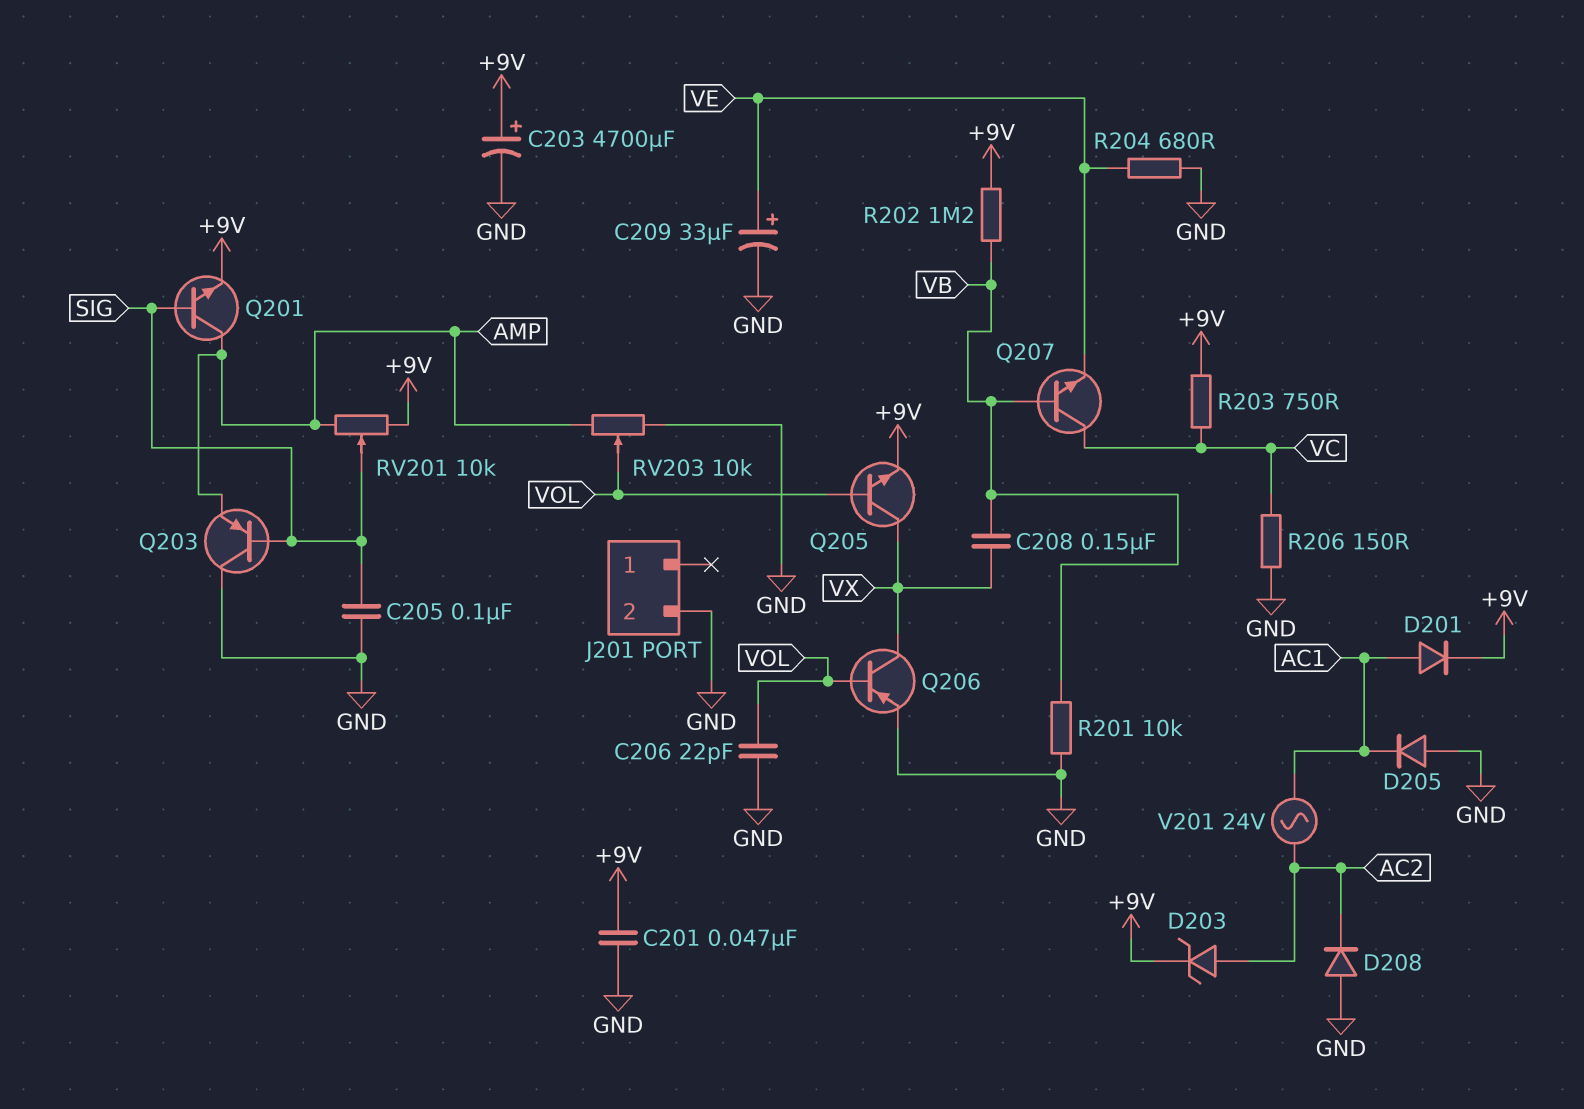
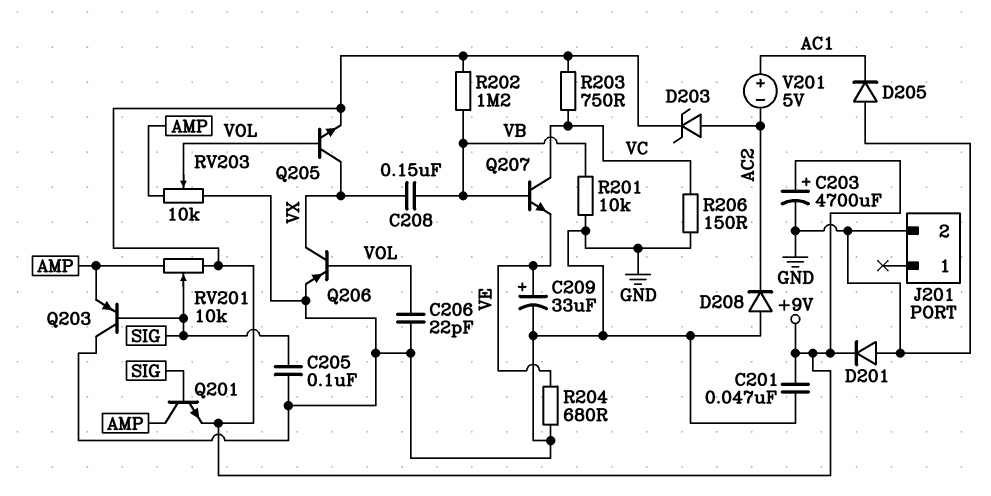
D201: diode (A AC1, K +9V) -> diode (A GND, K +9V)
V201: AC 24V (AC1, AC2) -> 5V (plus AC1, minus AC2)

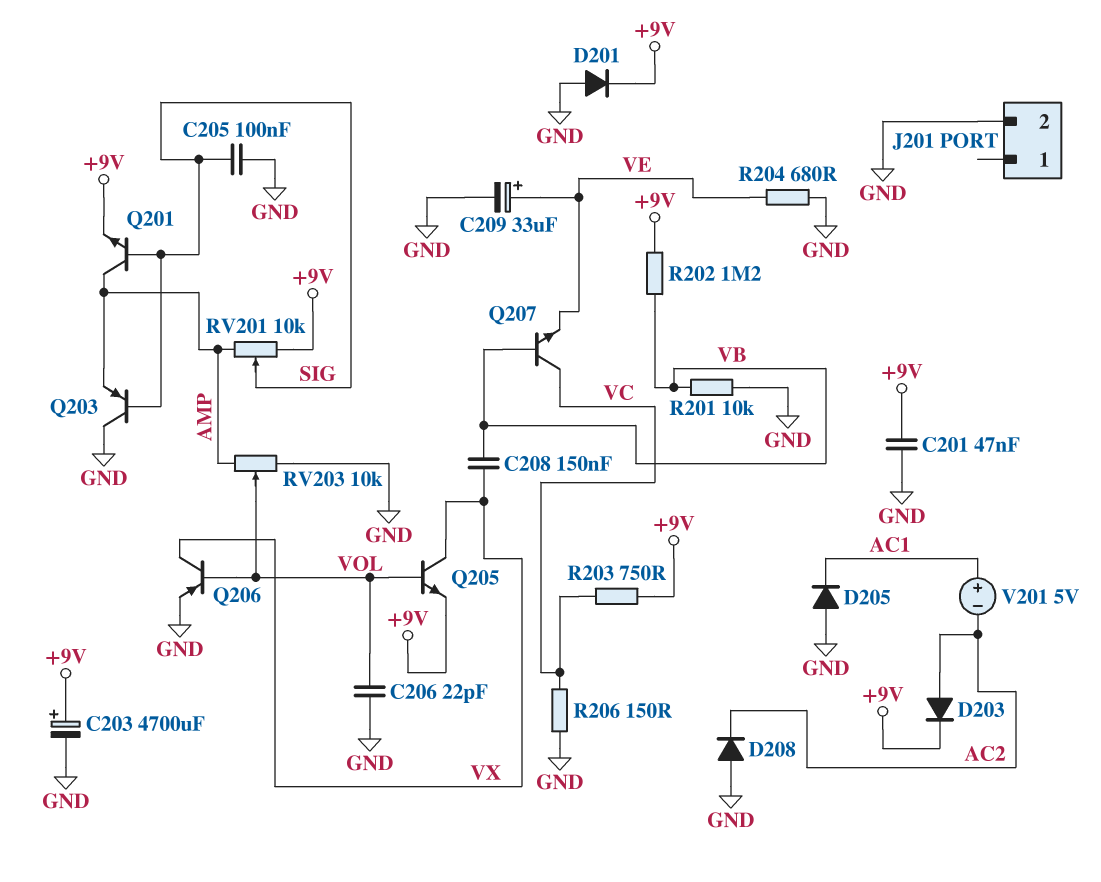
D203: zener (A AC2, K +9V) -> diode (A AC2, K +9V)

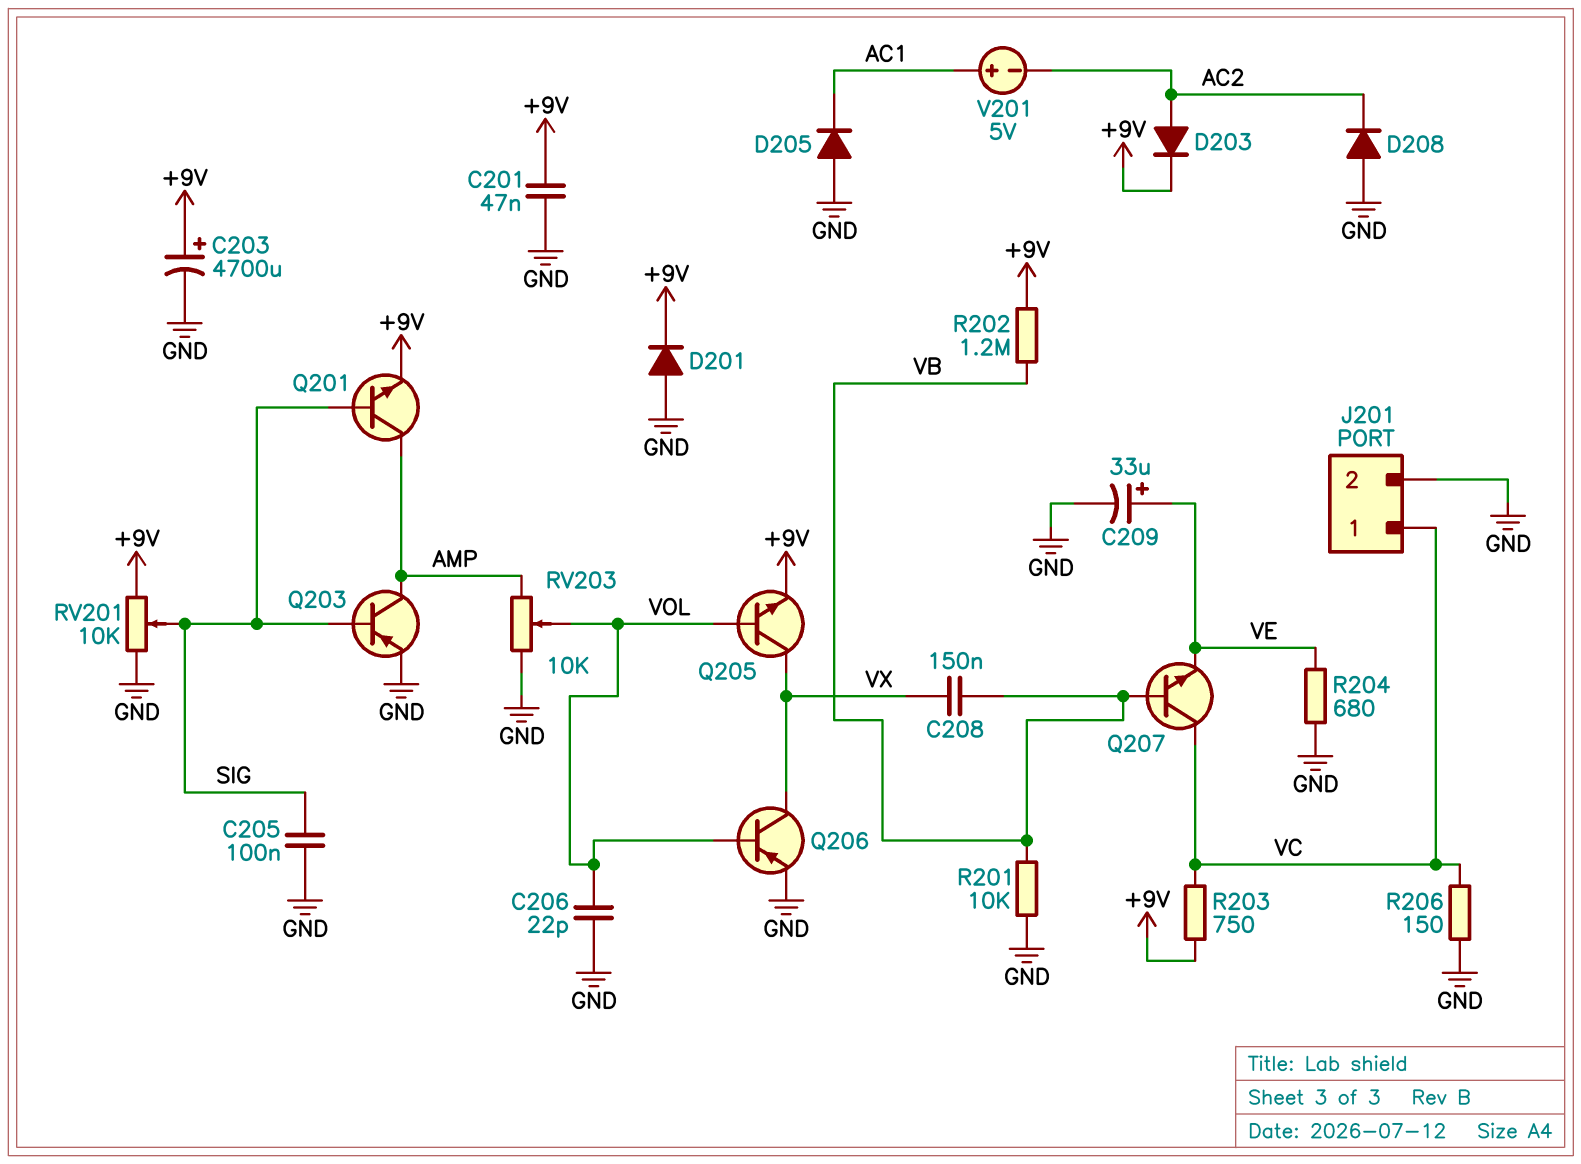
J201 pin 1: none -> VC
Q203: PNP (B SIG, C GND, E AMP) -> PNP (B SIG, C AMP, E GND)
RV201: 10k (+9V, AMP, wiper SIG) -> 10k (+9V, GND, wiper SIG)

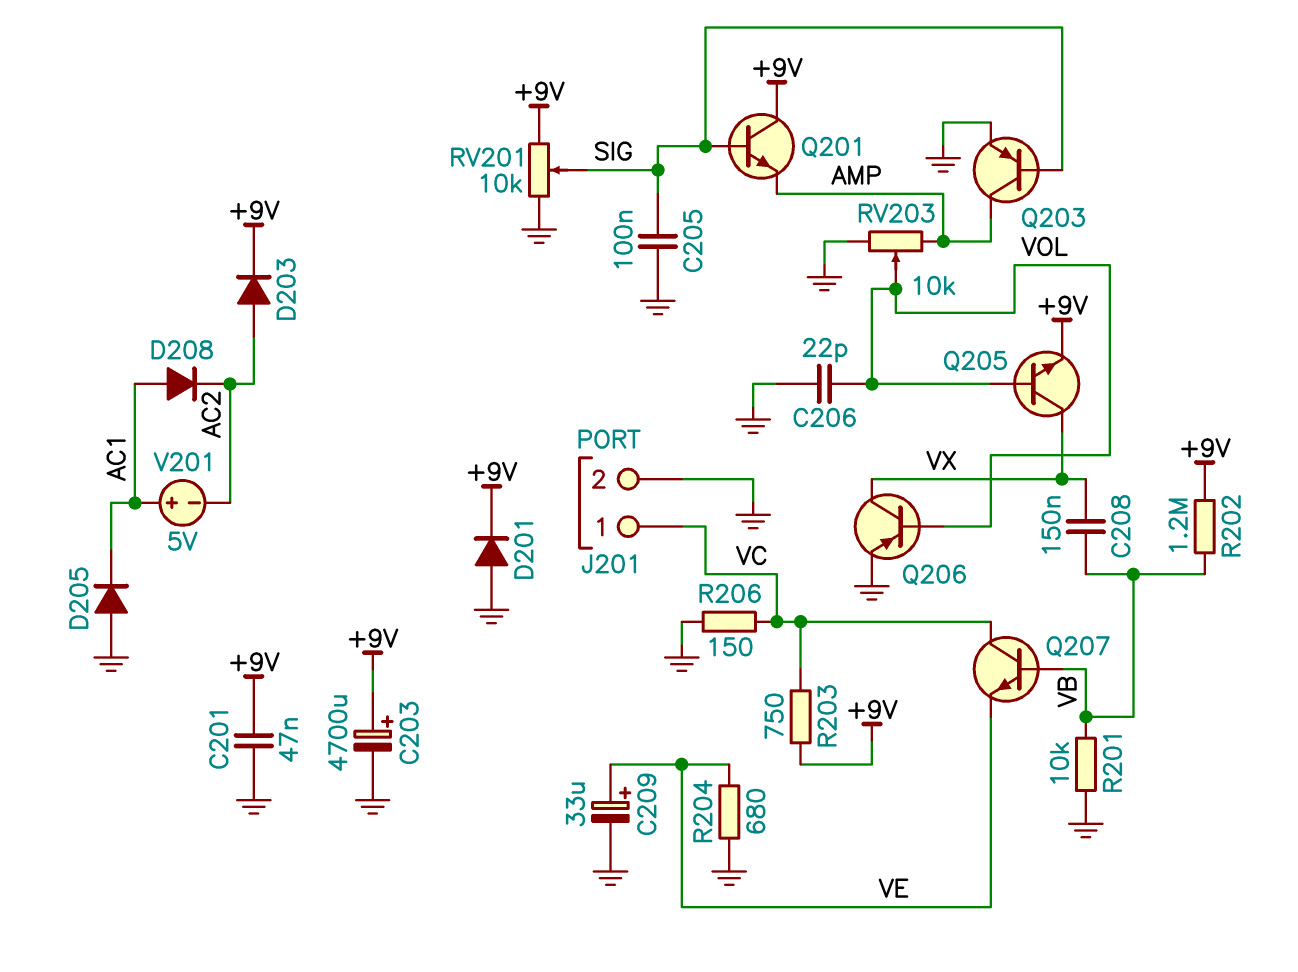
D208: diode (A GND, K AC2) -> diode (A AC1, K AC2)
Q201: NPN (B SIG, C AMP, E +9V) -> NPN (B SIG, C +9V, E AMP)

